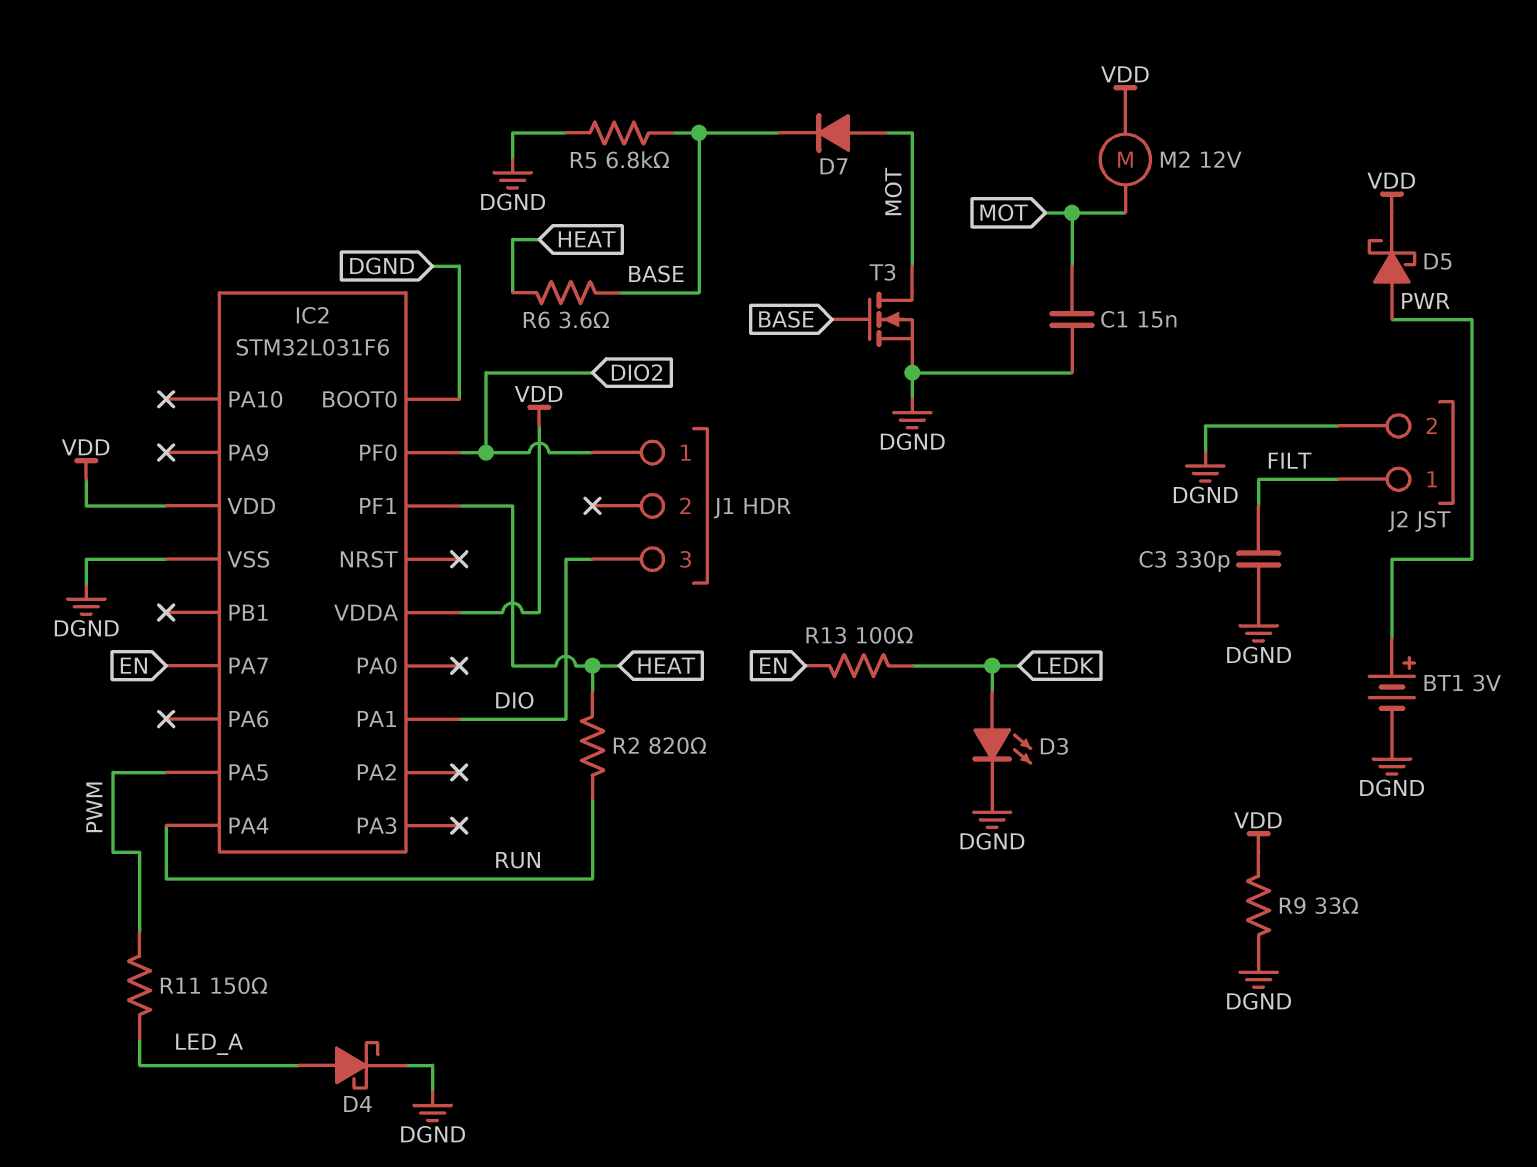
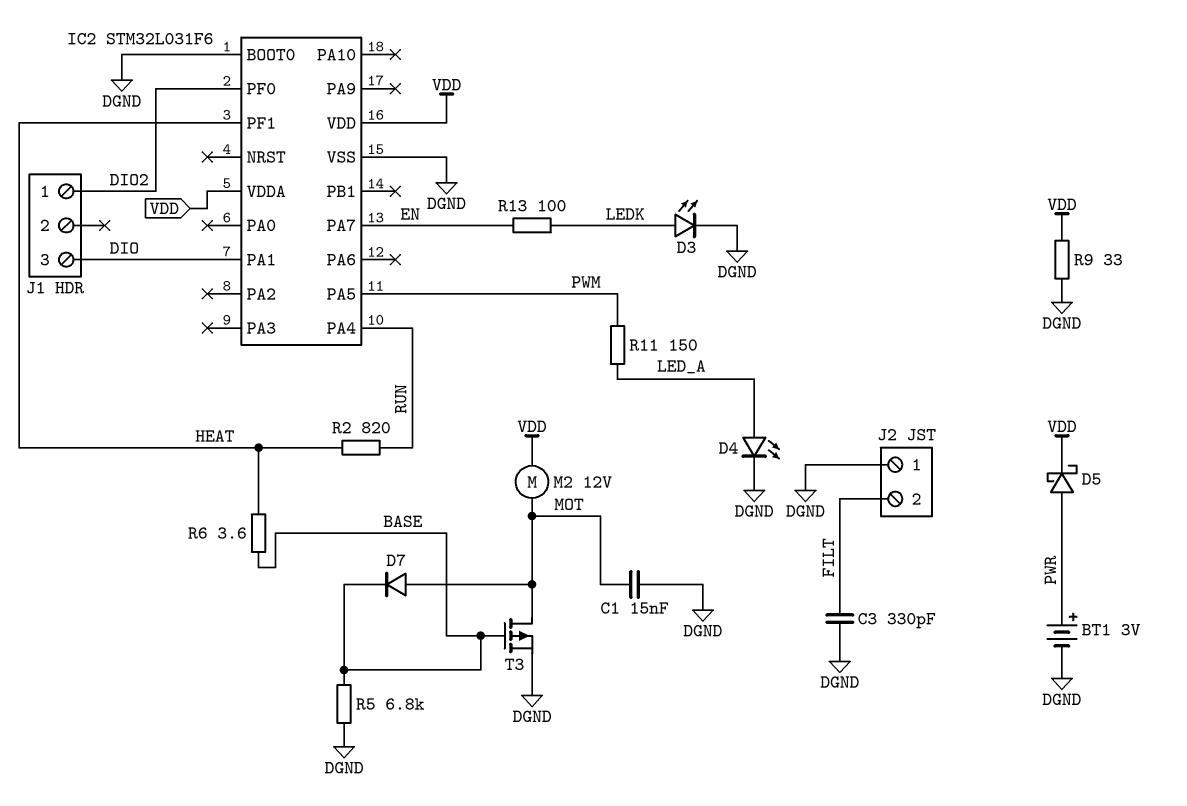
D4: schottky (A LED_A, K DGND) -> LED (A LED_A, K DGND)
J2 pin 1: FILT -> DGND
J2 pin 2: DGND -> FILT
T3: NMOS (G BASE, D MOT, S DGND) -> PMOS (G BASE, D MOT, S DGND)

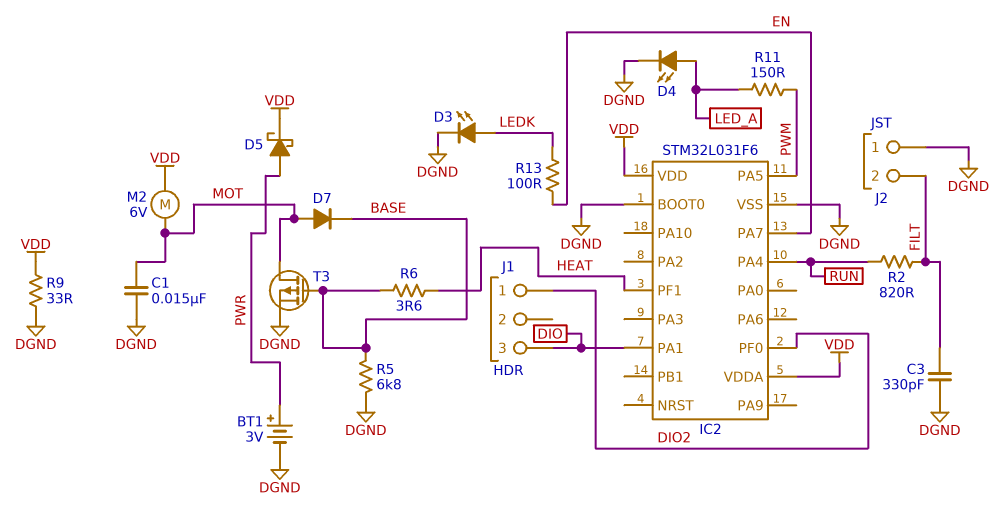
M2: motor 12V (MOT, VDD) -> motor 6V (MOT, VDD)
R2: 820 (HEAT, RUN) -> 820 (FILT, RUN)

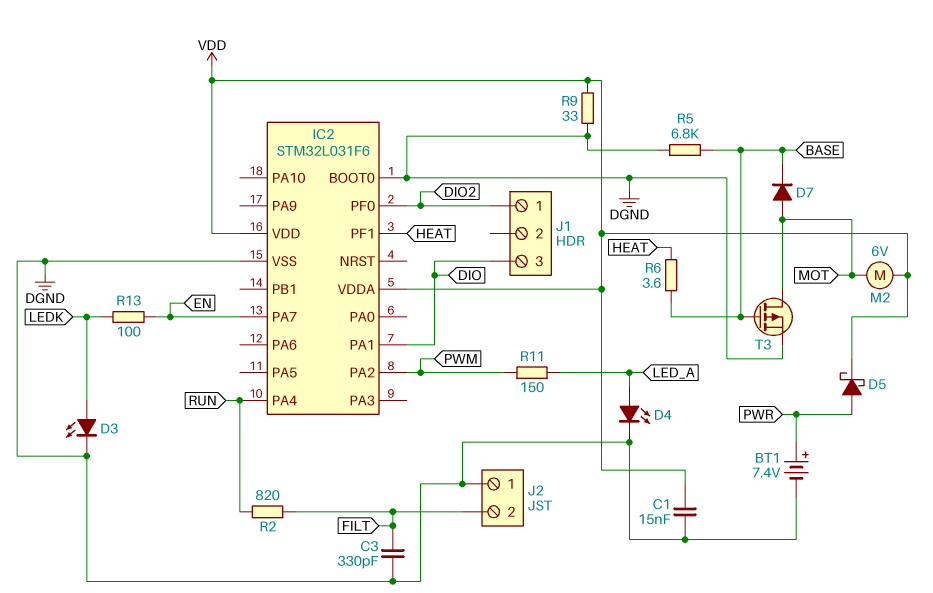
BT1: 3V (plus PWR, minus DGND) -> 7.4V (plus PWR, minus DGND)
C1: 15nF (DGND, MOT) -> 15nF (DGND, VDD)
IC2 pin PA2: none -> PWM
IC2 pin PA5: PWM -> none

